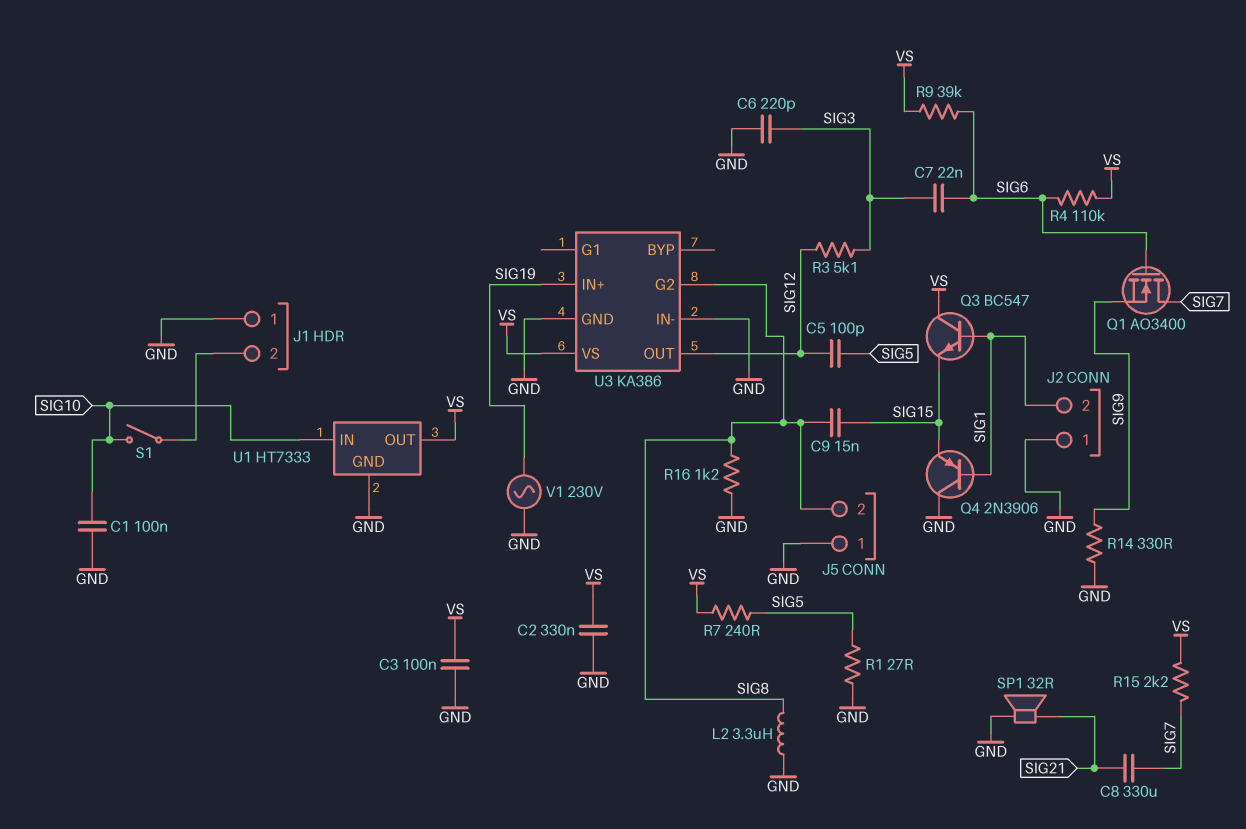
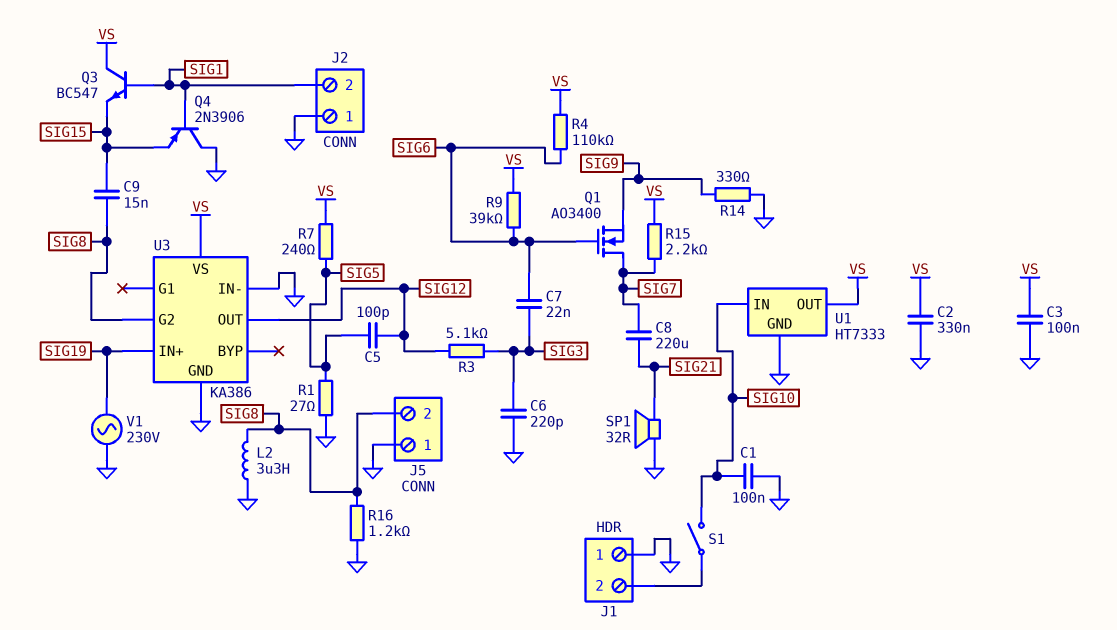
C8: 330uF (SIG7, SIG21) -> 220uF (SIG7, SIG21)

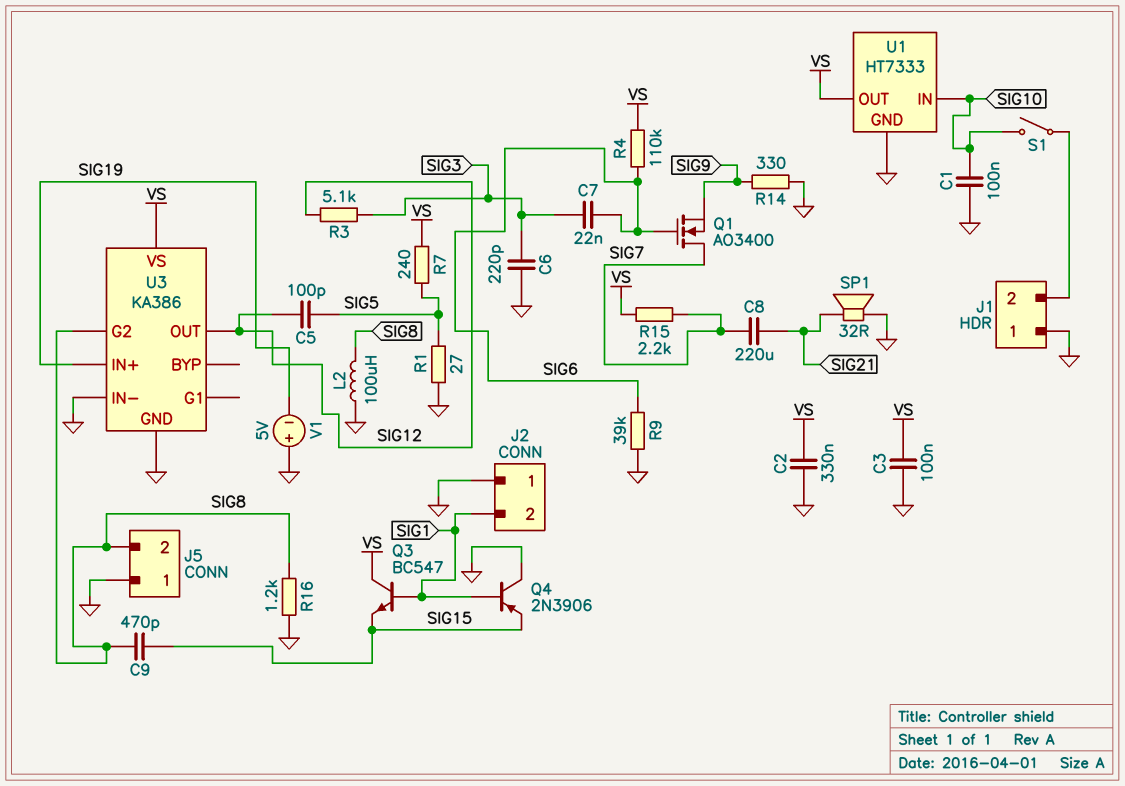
C9: 15nF (SIG8, SIG15) -> 470pF (SIG8, SIG15)
L2: 3.3uH (GND, SIG8) -> 100uH (GND, SIG8)
R9: 39k (SIG6, VS) -> 39k (GND, SIG6)
V1: AC 230V (GND, SIG19) -> 5V (plus GND, minus SIG19)

